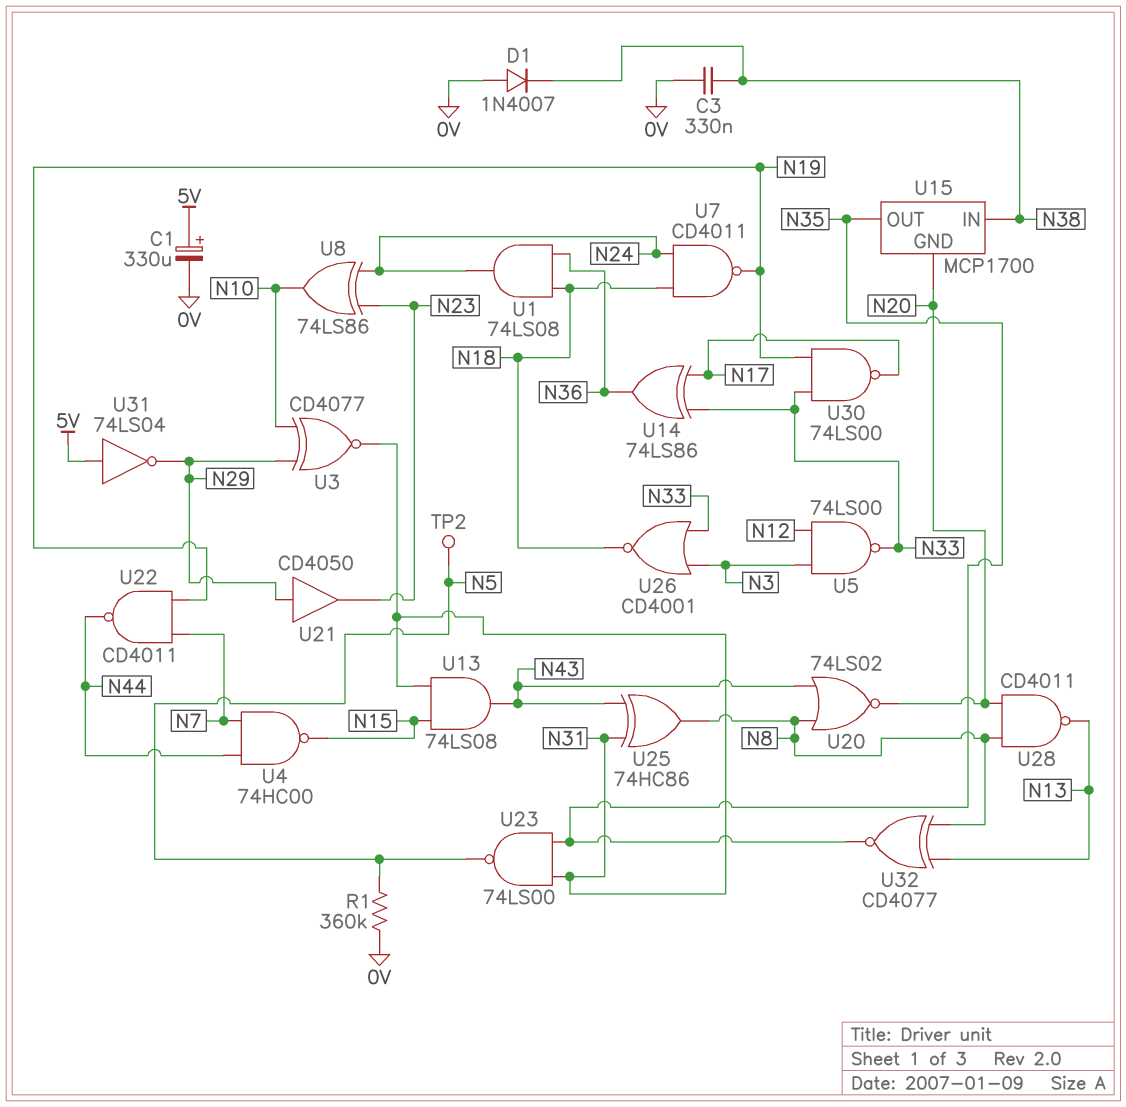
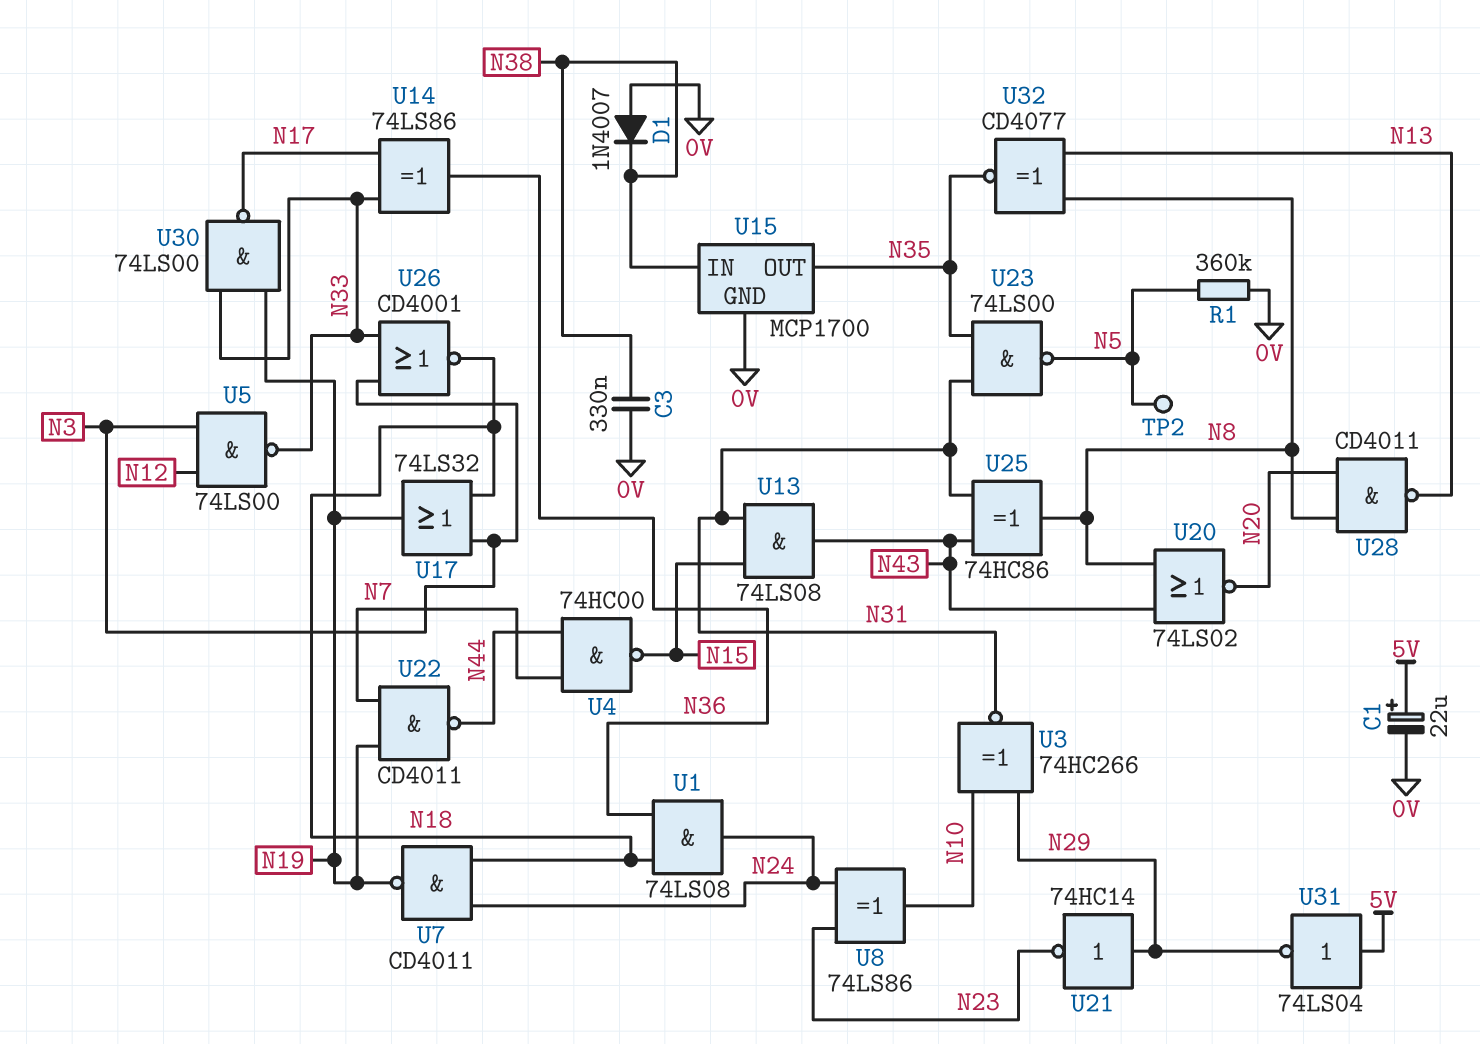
C1: 330uF (plus 5V, minus 0V) -> 22uF (plus 5V, minus 0V)
U3: XNOR CD4077 (in N10, in N29, out N31) -> XNOR 74HC266 (in N10, in N29, out N31)
U15 pin GND: N20 -> 0V
U17: none -> OR 74LS32 (in N3, in N18, out N19)
U21: buffer CD4050 (in N29, out N23) -> NOT 74HC14 (in N29, out N23)

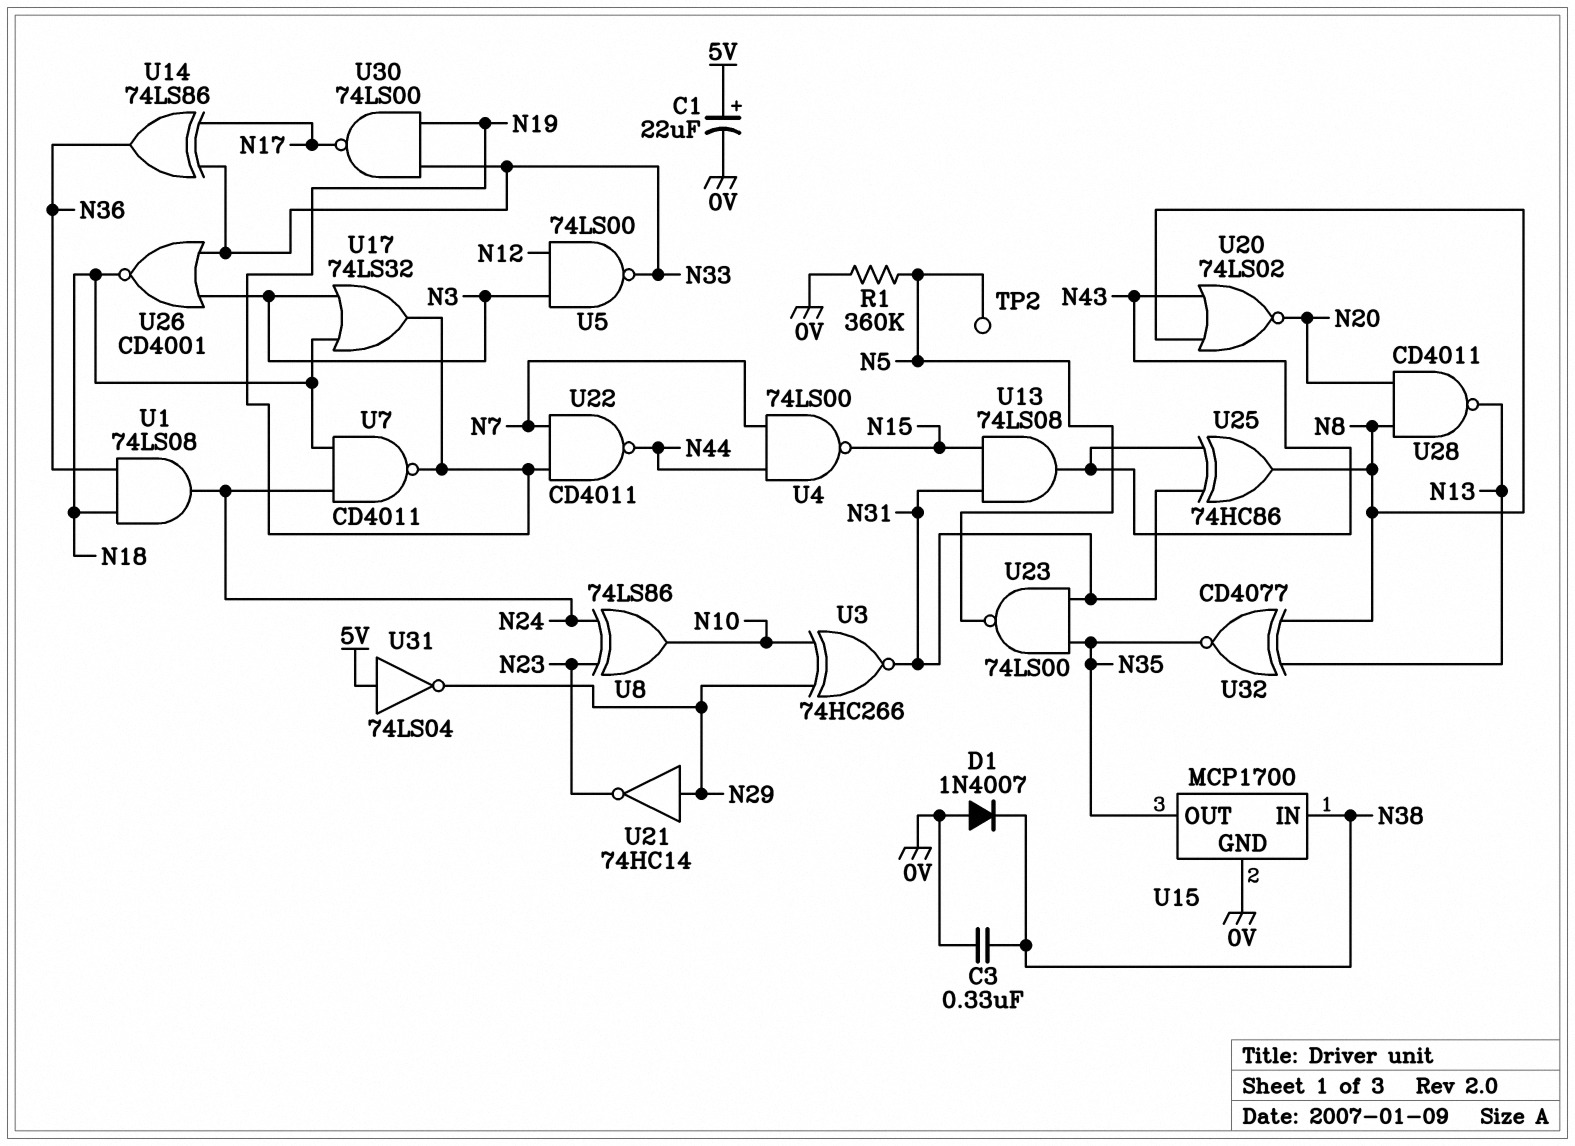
U4: NAND 74HC00 (in N7, in N44, out N15) -> NAND 74LS00 (in N7, in N44, out N15)

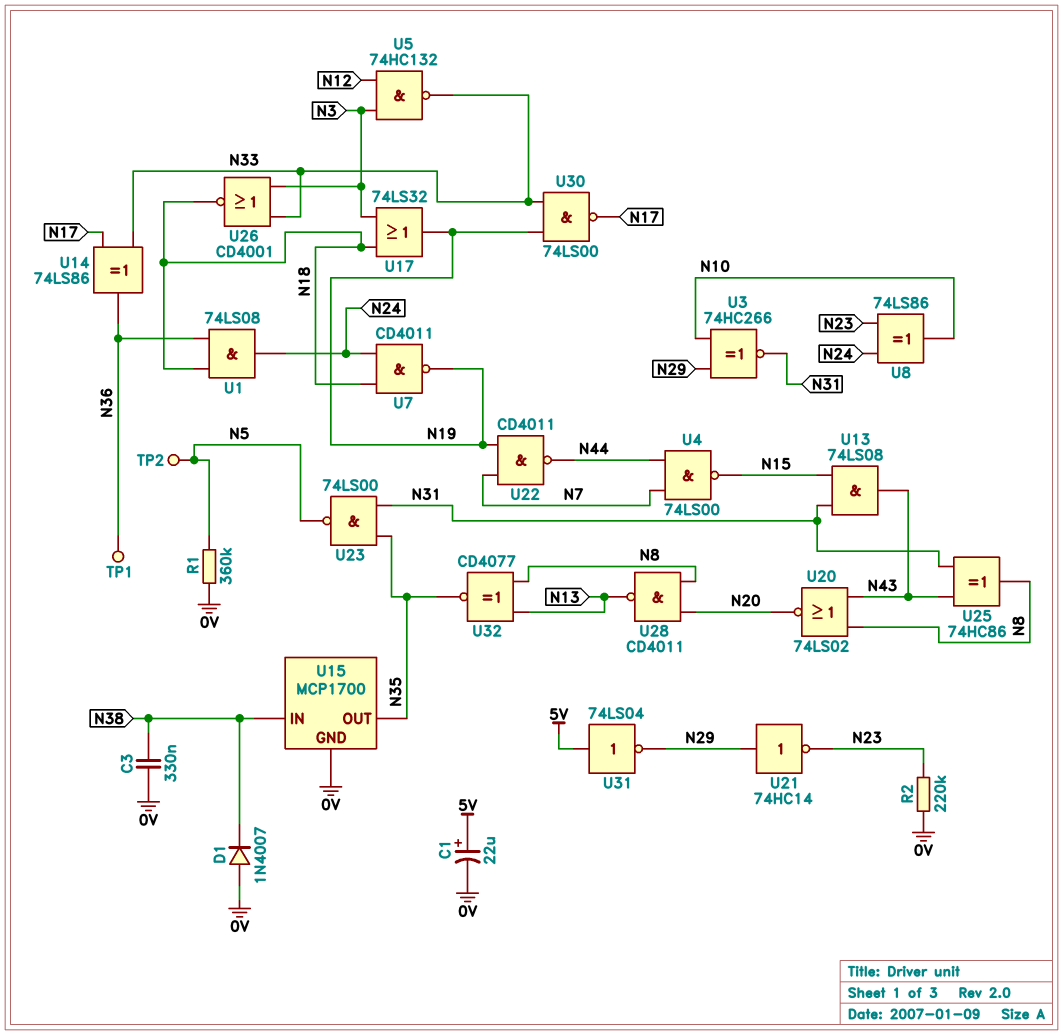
R2: none -> 220k (0V, N23)
TP1: none -> test point (N36)
U5: NAND 74LS00 (in N3, in N12, out N33) -> NAND 74HC132 (in N3, in N12, out N33)

